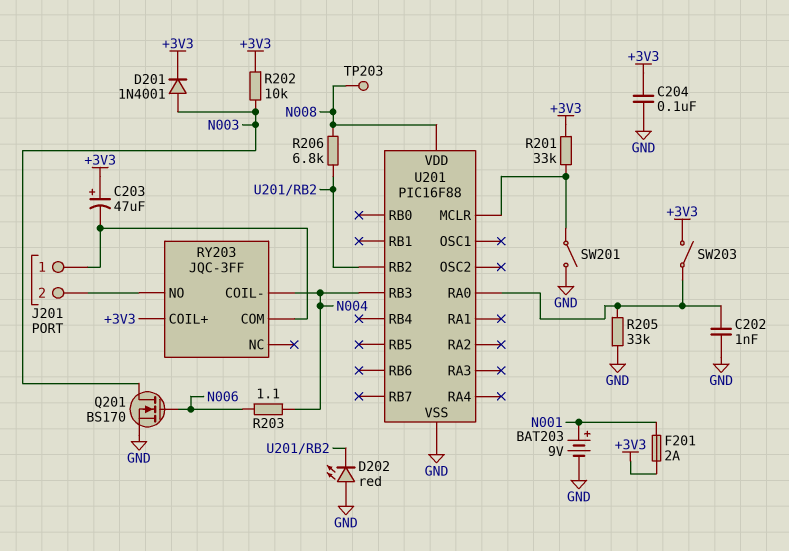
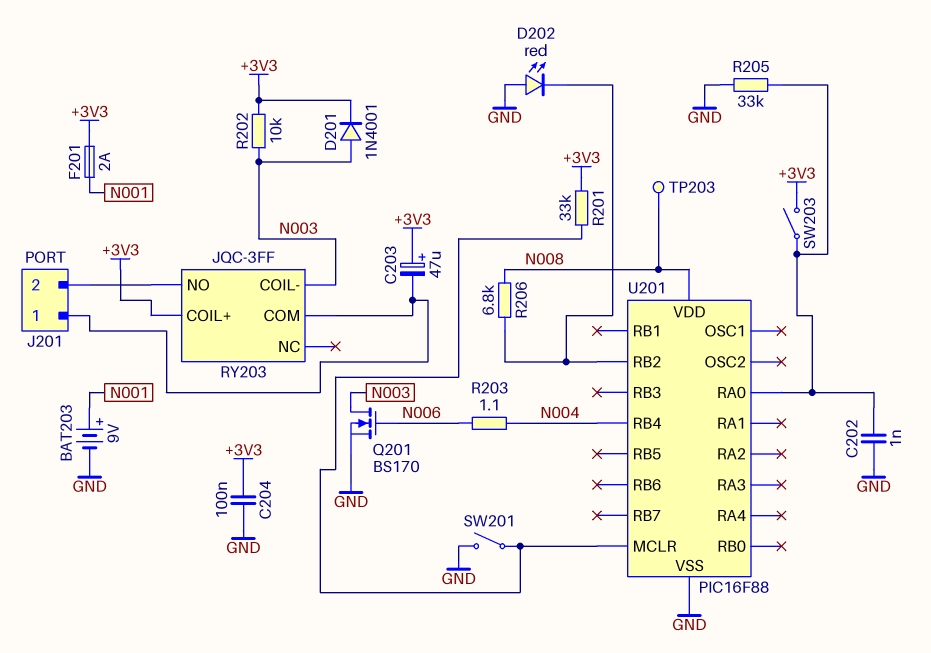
RY203 pin COIL-: N004 -> N003
U201 pin RB3: N004 -> none
U201 pin RB4: none -> N004

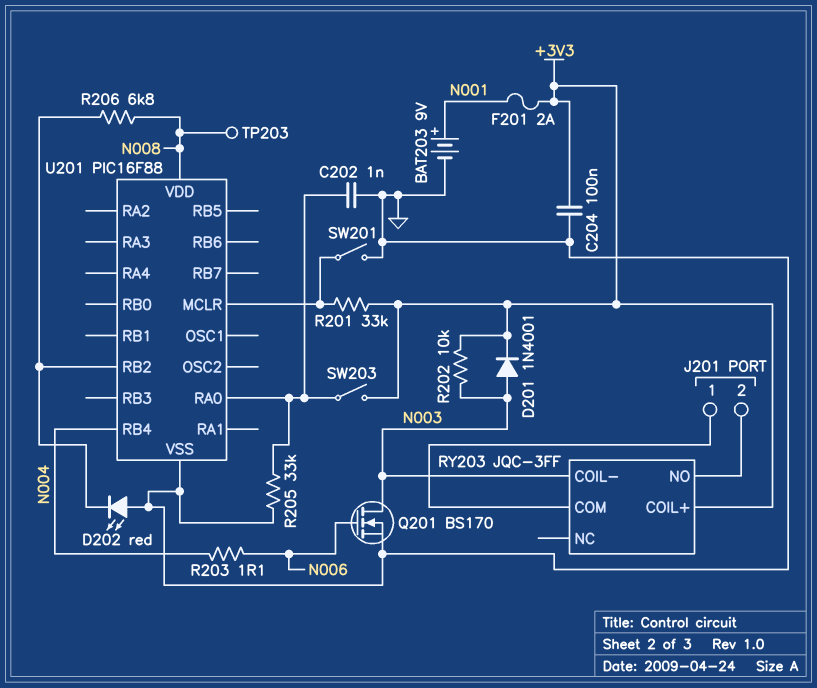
C203: 47uF (plus +3V3, minus J201/1) -> none

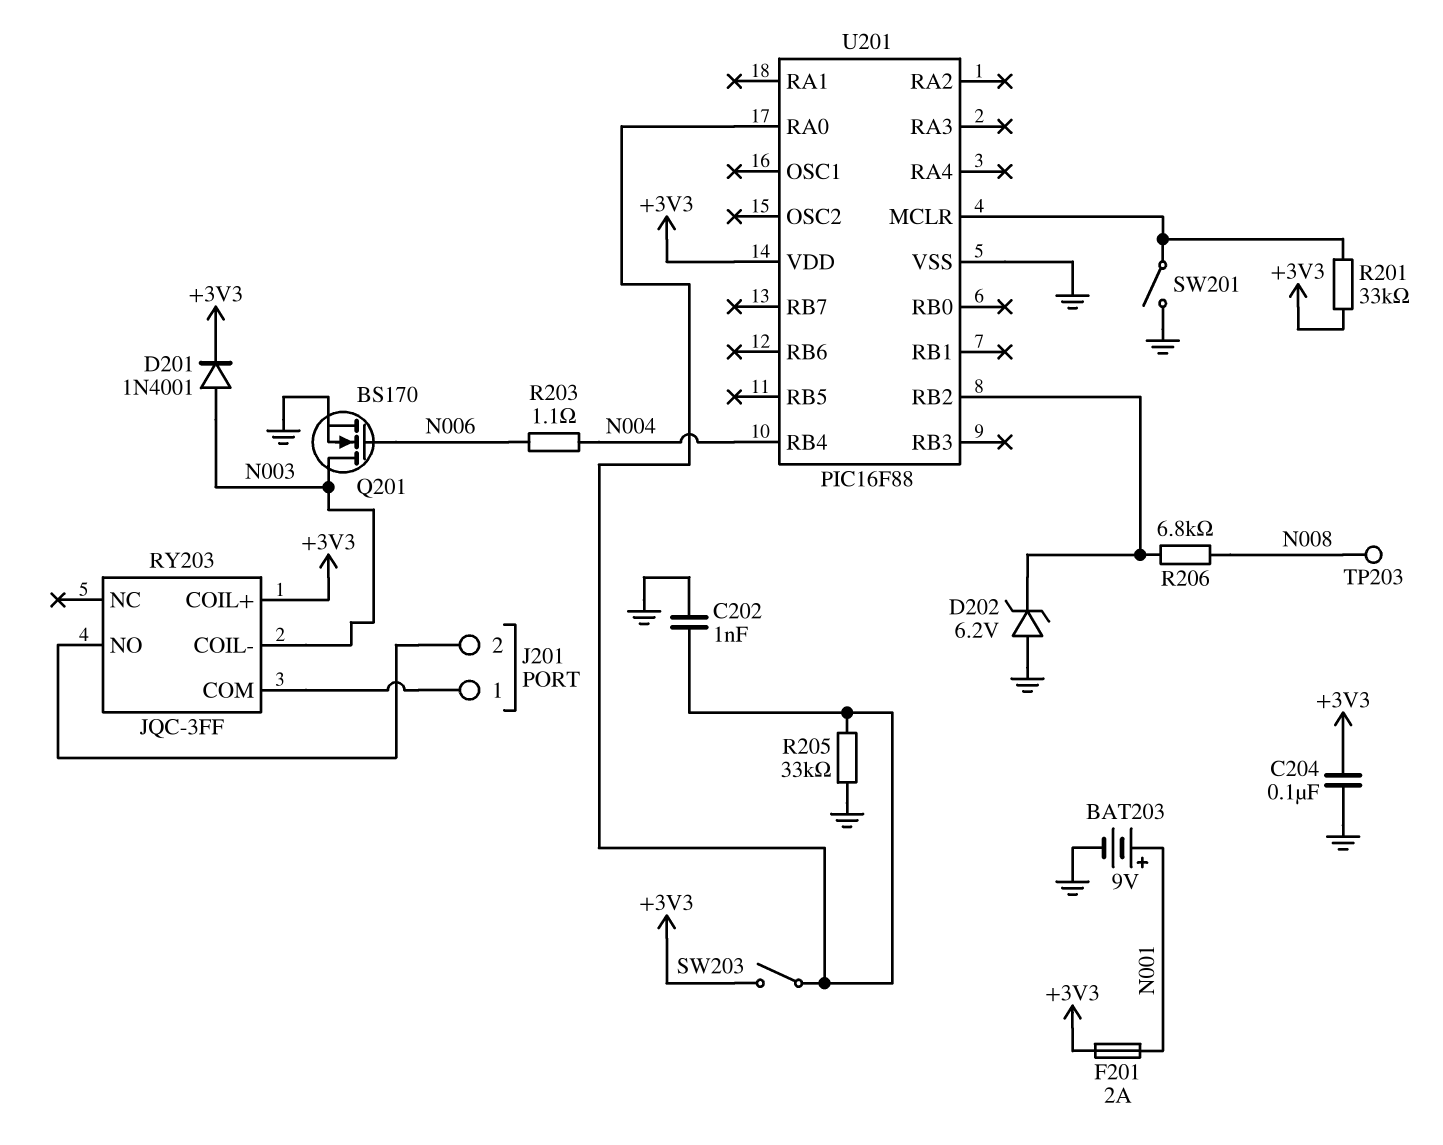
D202: LED red (A GND, K U201/RB2) -> zener 6.2V (A GND, K U201/RB2)
R202: 10k (+3V3, N003) -> none
U201 pin VDD: N008 -> +3V3

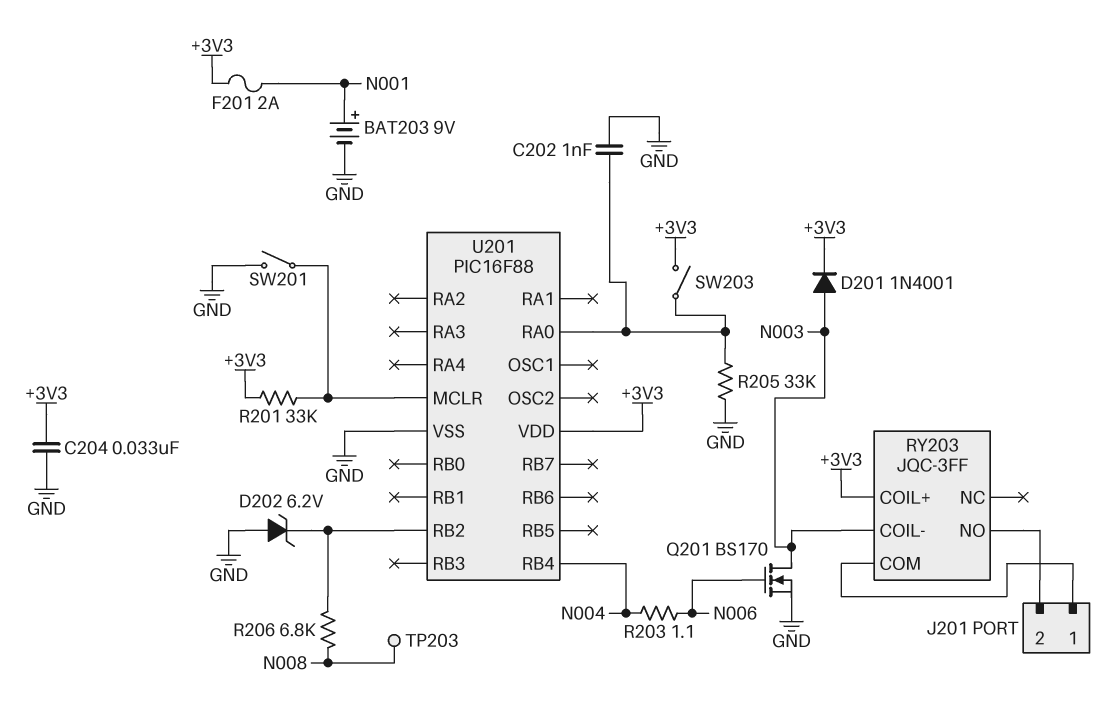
C204: 100nF (+3V3, GND) -> 33nF (+3V3, GND)

